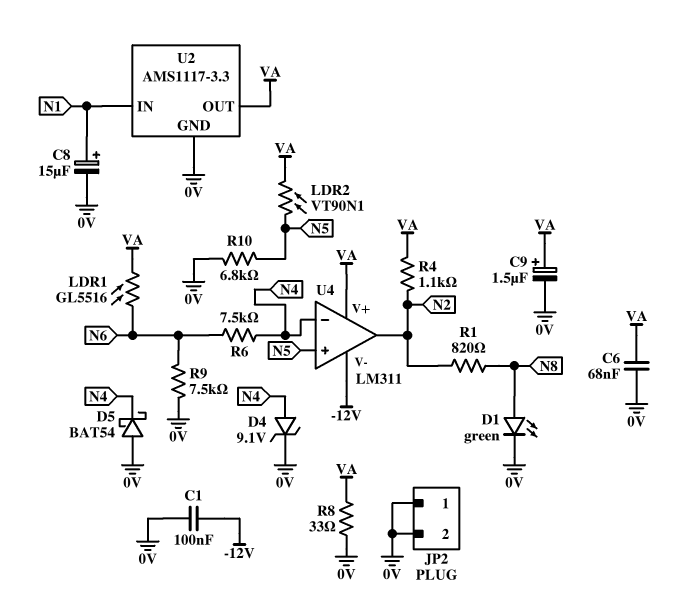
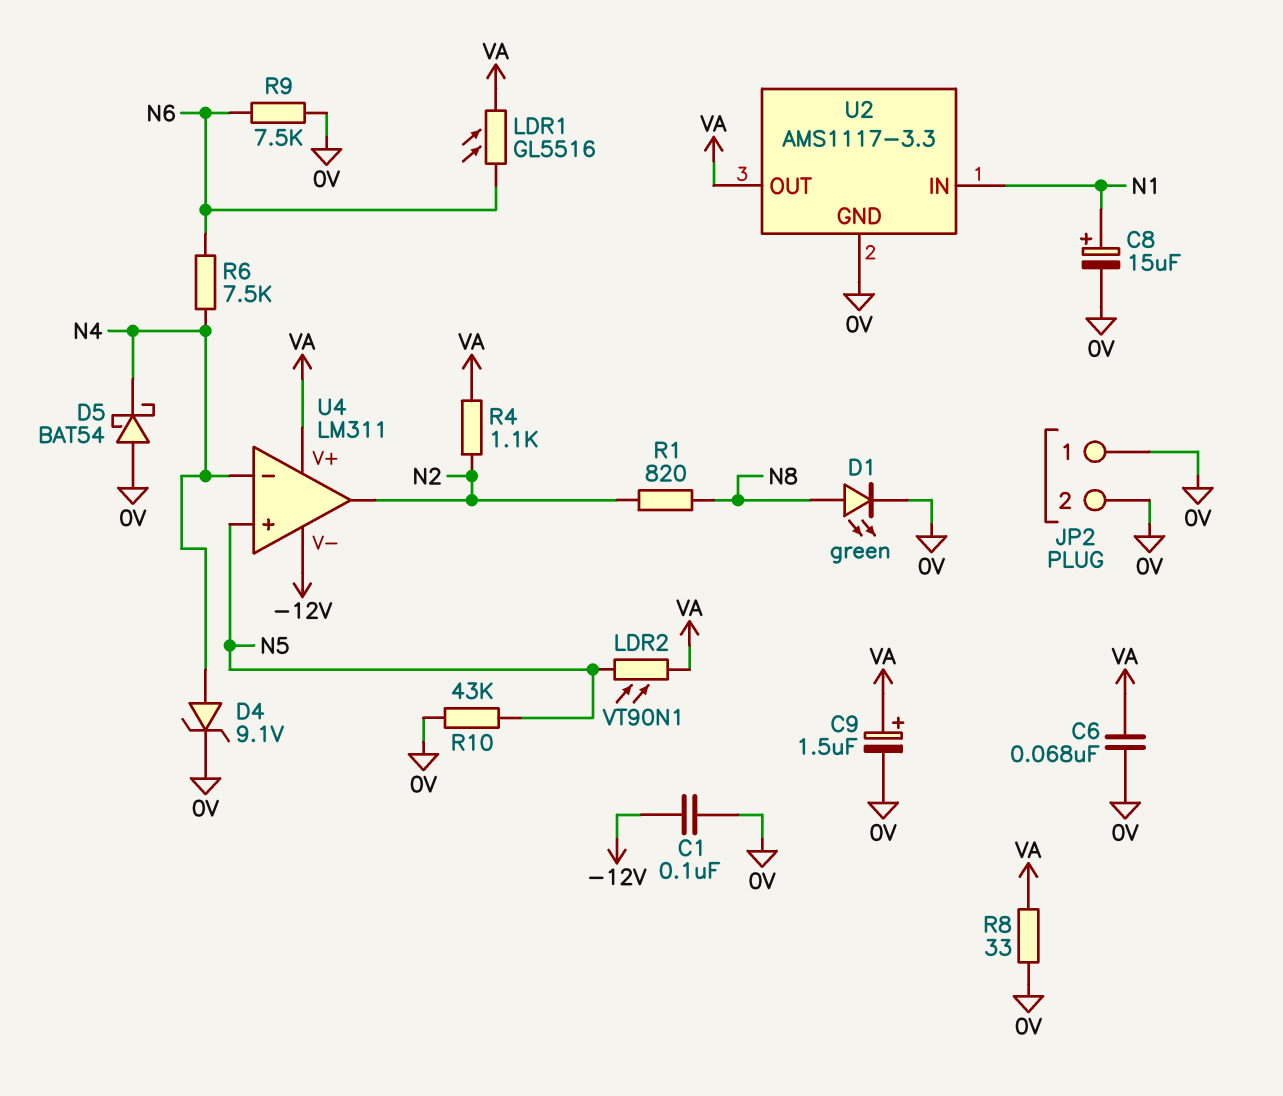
R10: 6.8k (0V, N5) -> 43k (0V, N5)

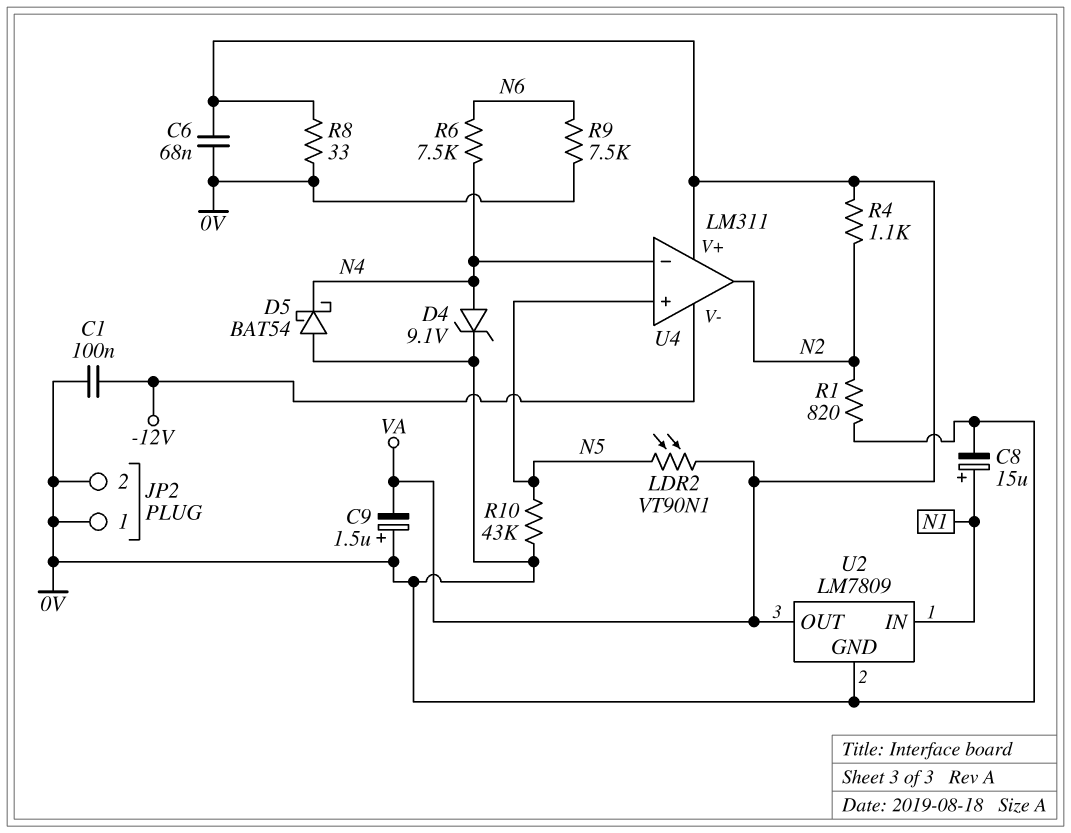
C9: 1.5uF (plus VA, minus 0V) -> 1.5uF (plus 0V, minus VA)
D1: LED green (A N8, K 0V) -> none
LDR1: GL5516 (N6, VA) -> none
R1: 820 (N2, N8) -> 820 (0V, N2)
U2: AMS1117-3.3 -> LM7809

